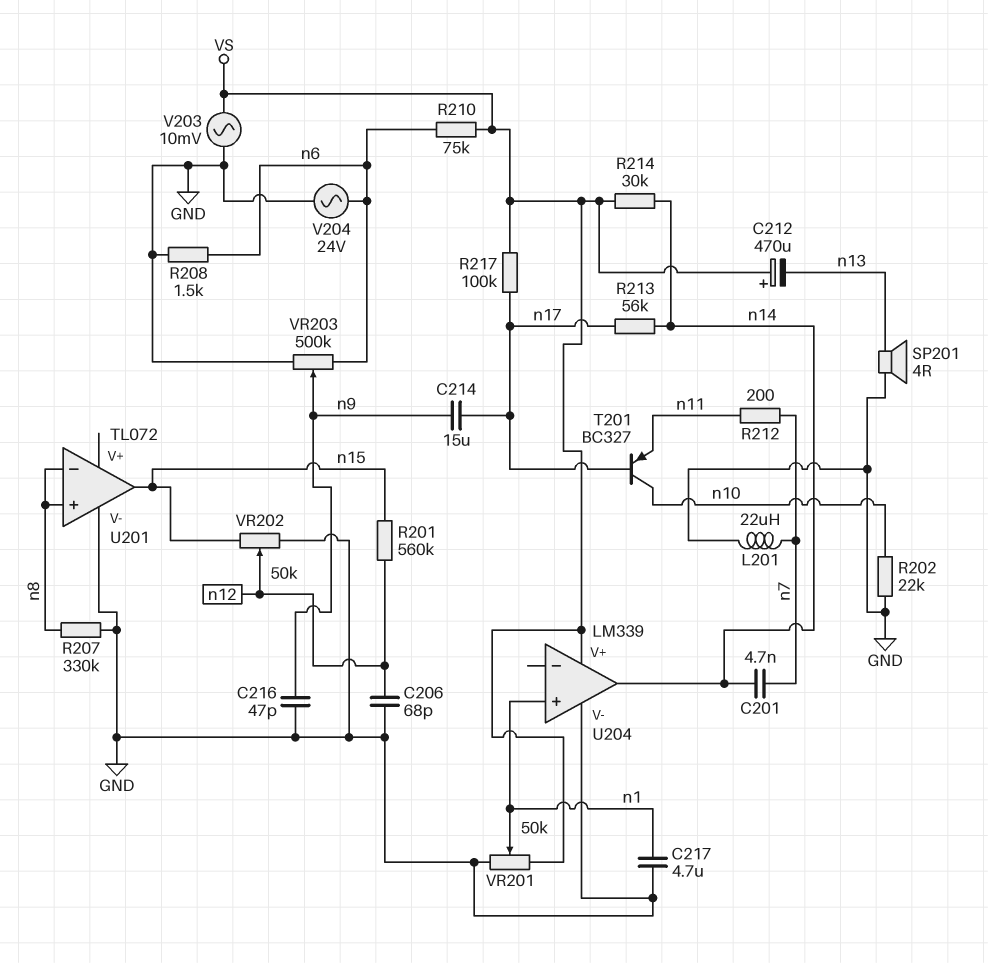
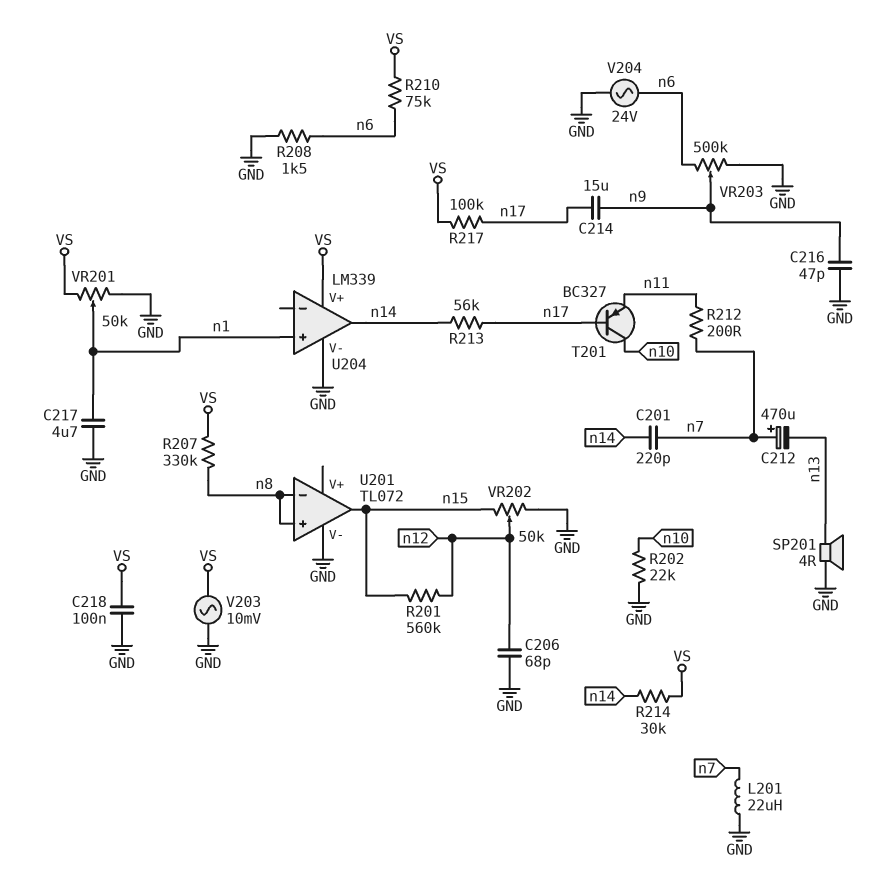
C201: 4.7nF (n7, n14) -> 220pF (n7, n14)
C212: 470uF (plus VS, minus n13) -> 470uF (plus n7, minus n13)
C218: none -> 100nF (GND, VS)
R207: 330k (GND, n8) -> 330k (VS, n8)

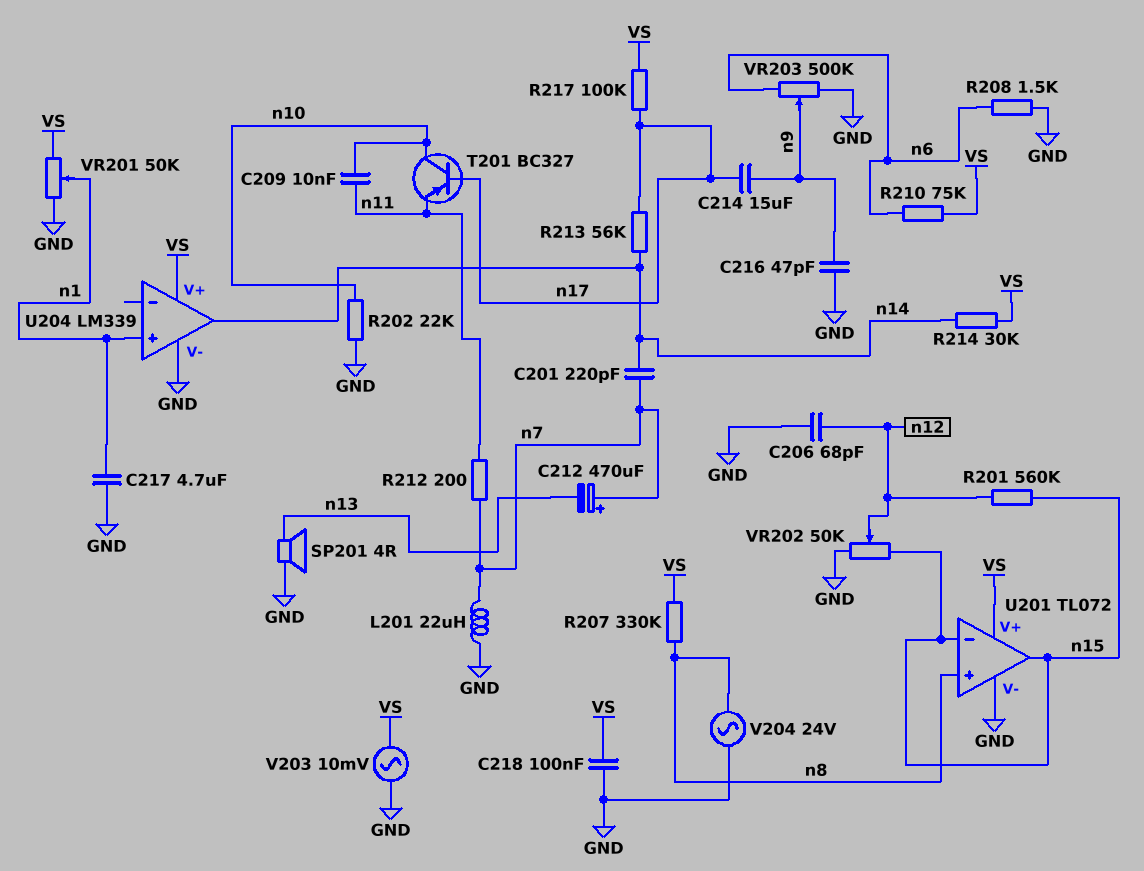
C209: none -> 10nF (n10, n11)
U201 pin V+: none -> VS
U201 pin in-: n8 -> n15
V204: AC 24V (GND, n6) -> AC 24V (GND, n8)

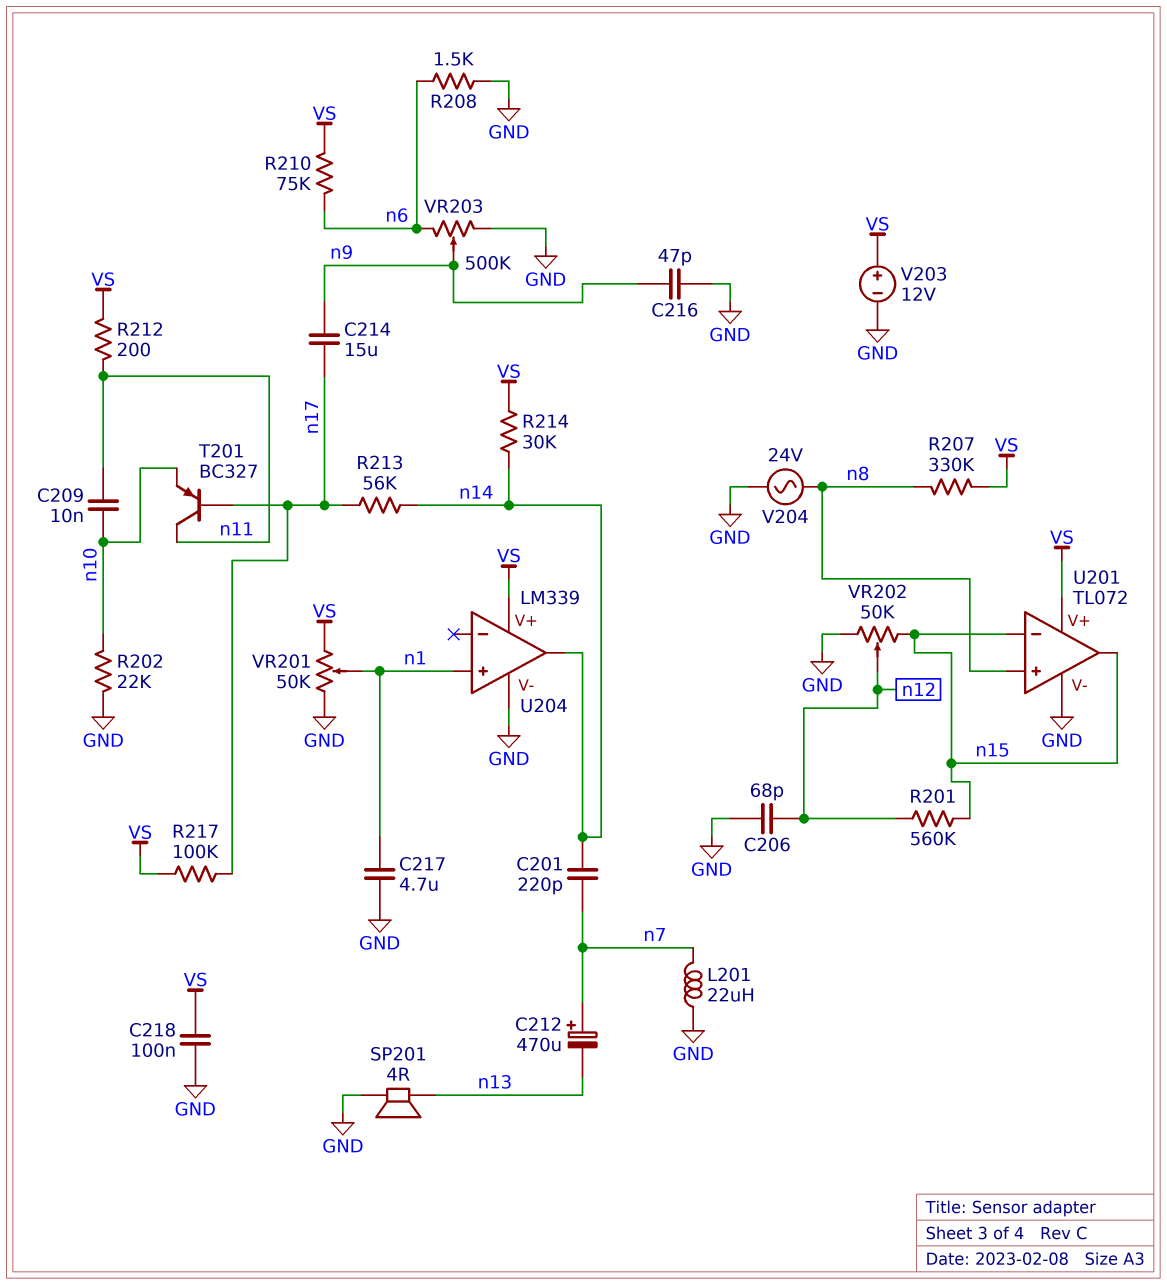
R212: 200 (n7, n11) -> 200 (VS, n11)
T201: PNP BC327 (B n17, C n10, E n11) -> PNP BC327 (B n17, C n11, E n10)
V203: AC 10mV (GND, VS) -> 12V (plus VS, minus GND)

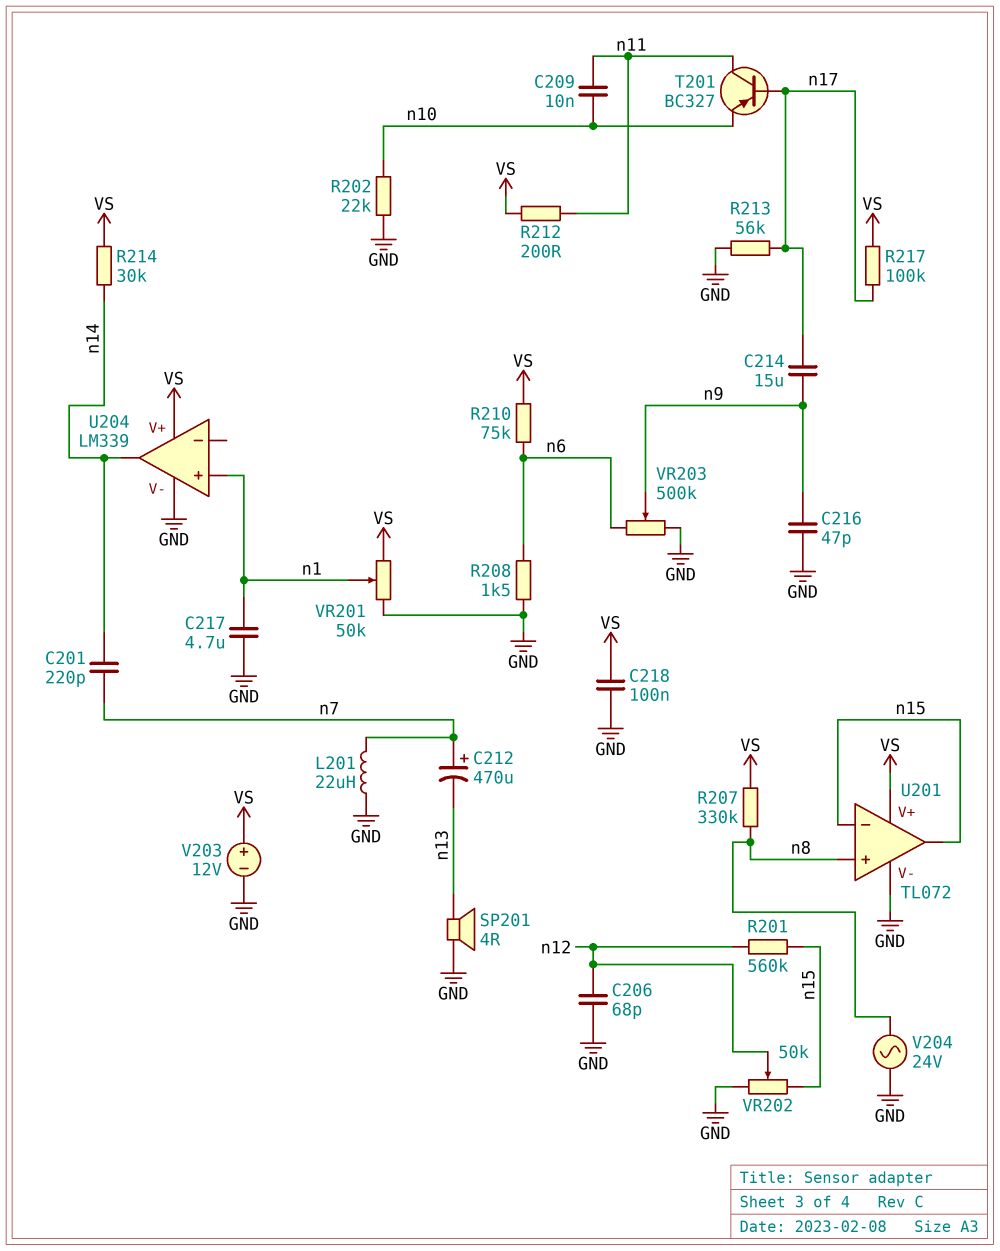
R213: 56k (n14, n17) -> 56k (GND, n17)

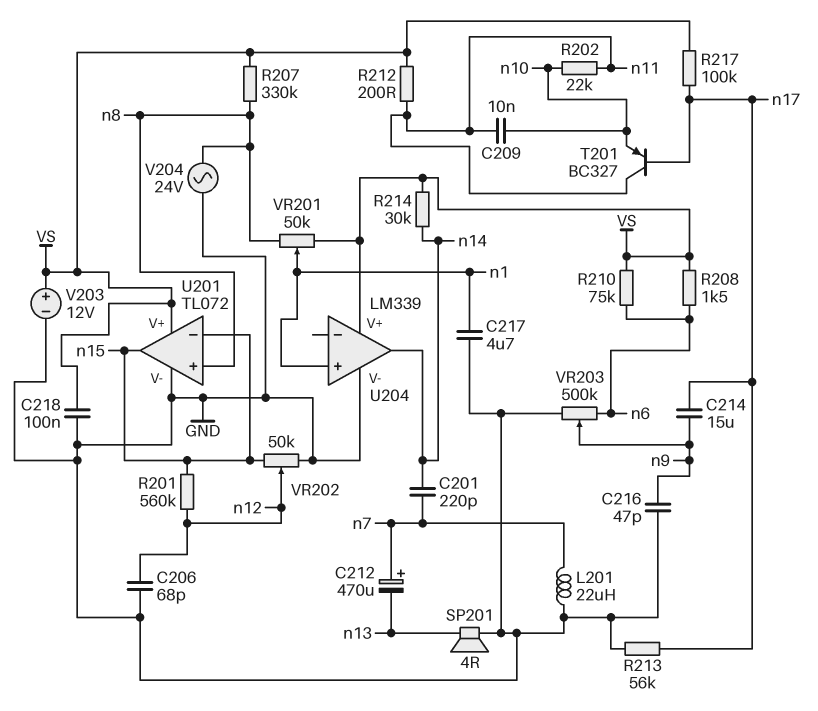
R202: 22k (GND, n10) -> 22k (n10, n11)
R208: 1.5k (GND, n6) -> 1.5k (VS, n6)
VR201: 50k (GND, VS, wiper n1) -> 50k (VS, n8, wiper n1)

